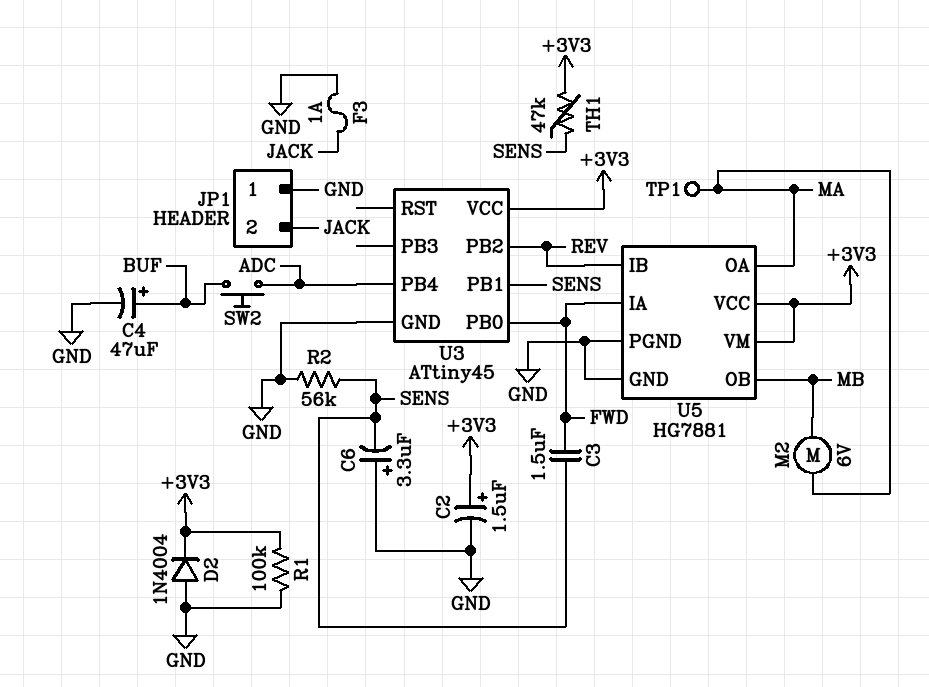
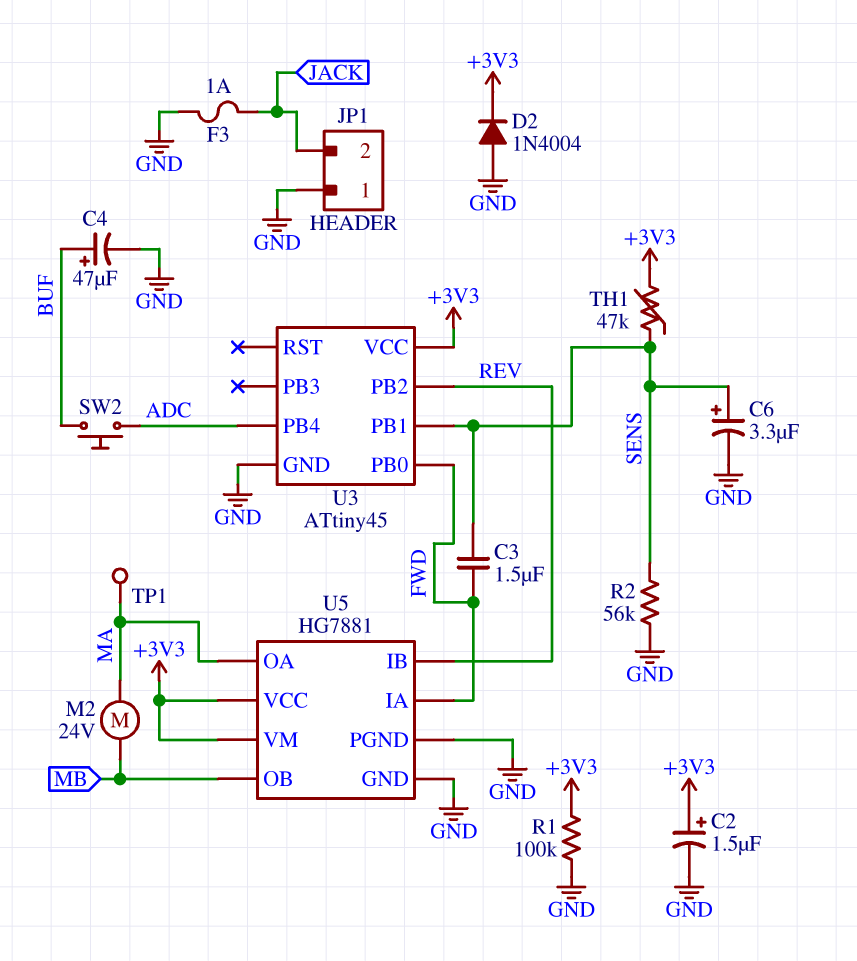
C6: 3.3uF (plus GND, minus SENS) -> 3.3uF (plus SENS, minus GND)
M2: motor 6V (MA, MB) -> motor 24V (MA, MB)

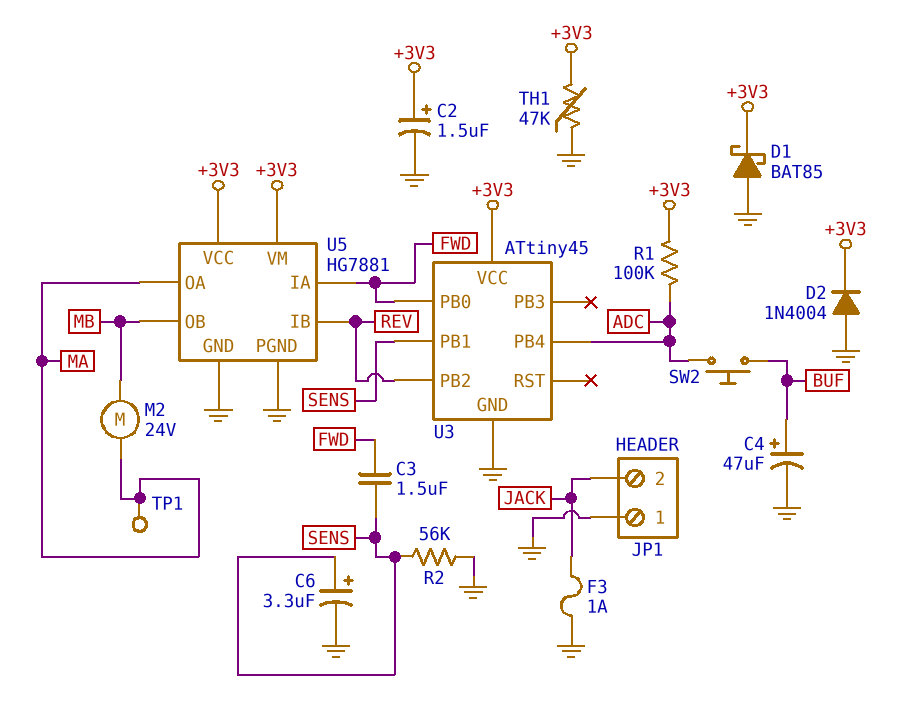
D1: none -> schottky BAT85 (A GND, K +3V3)
R1: 100k (+3V3, GND) -> 100k (+3V3, ADC)
TH1: 47k (+3V3, SENS) -> 47k (+3V3, GND)

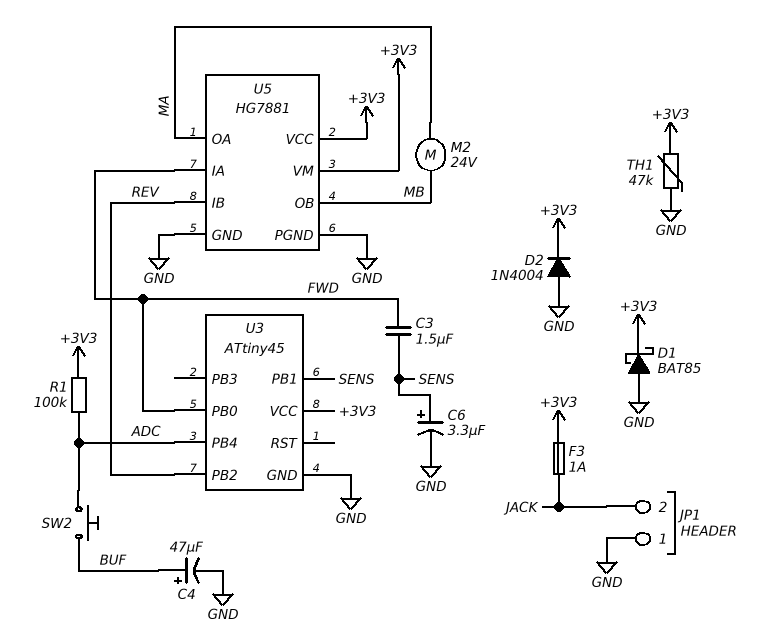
C2: 1.5uF (plus +3V3, minus GND) -> none
F3: 1A (GND, JACK) -> 1A (+3V3, JACK)
R2: 56k (GND, SENS) -> none
TP1: test point (MA) -> none

